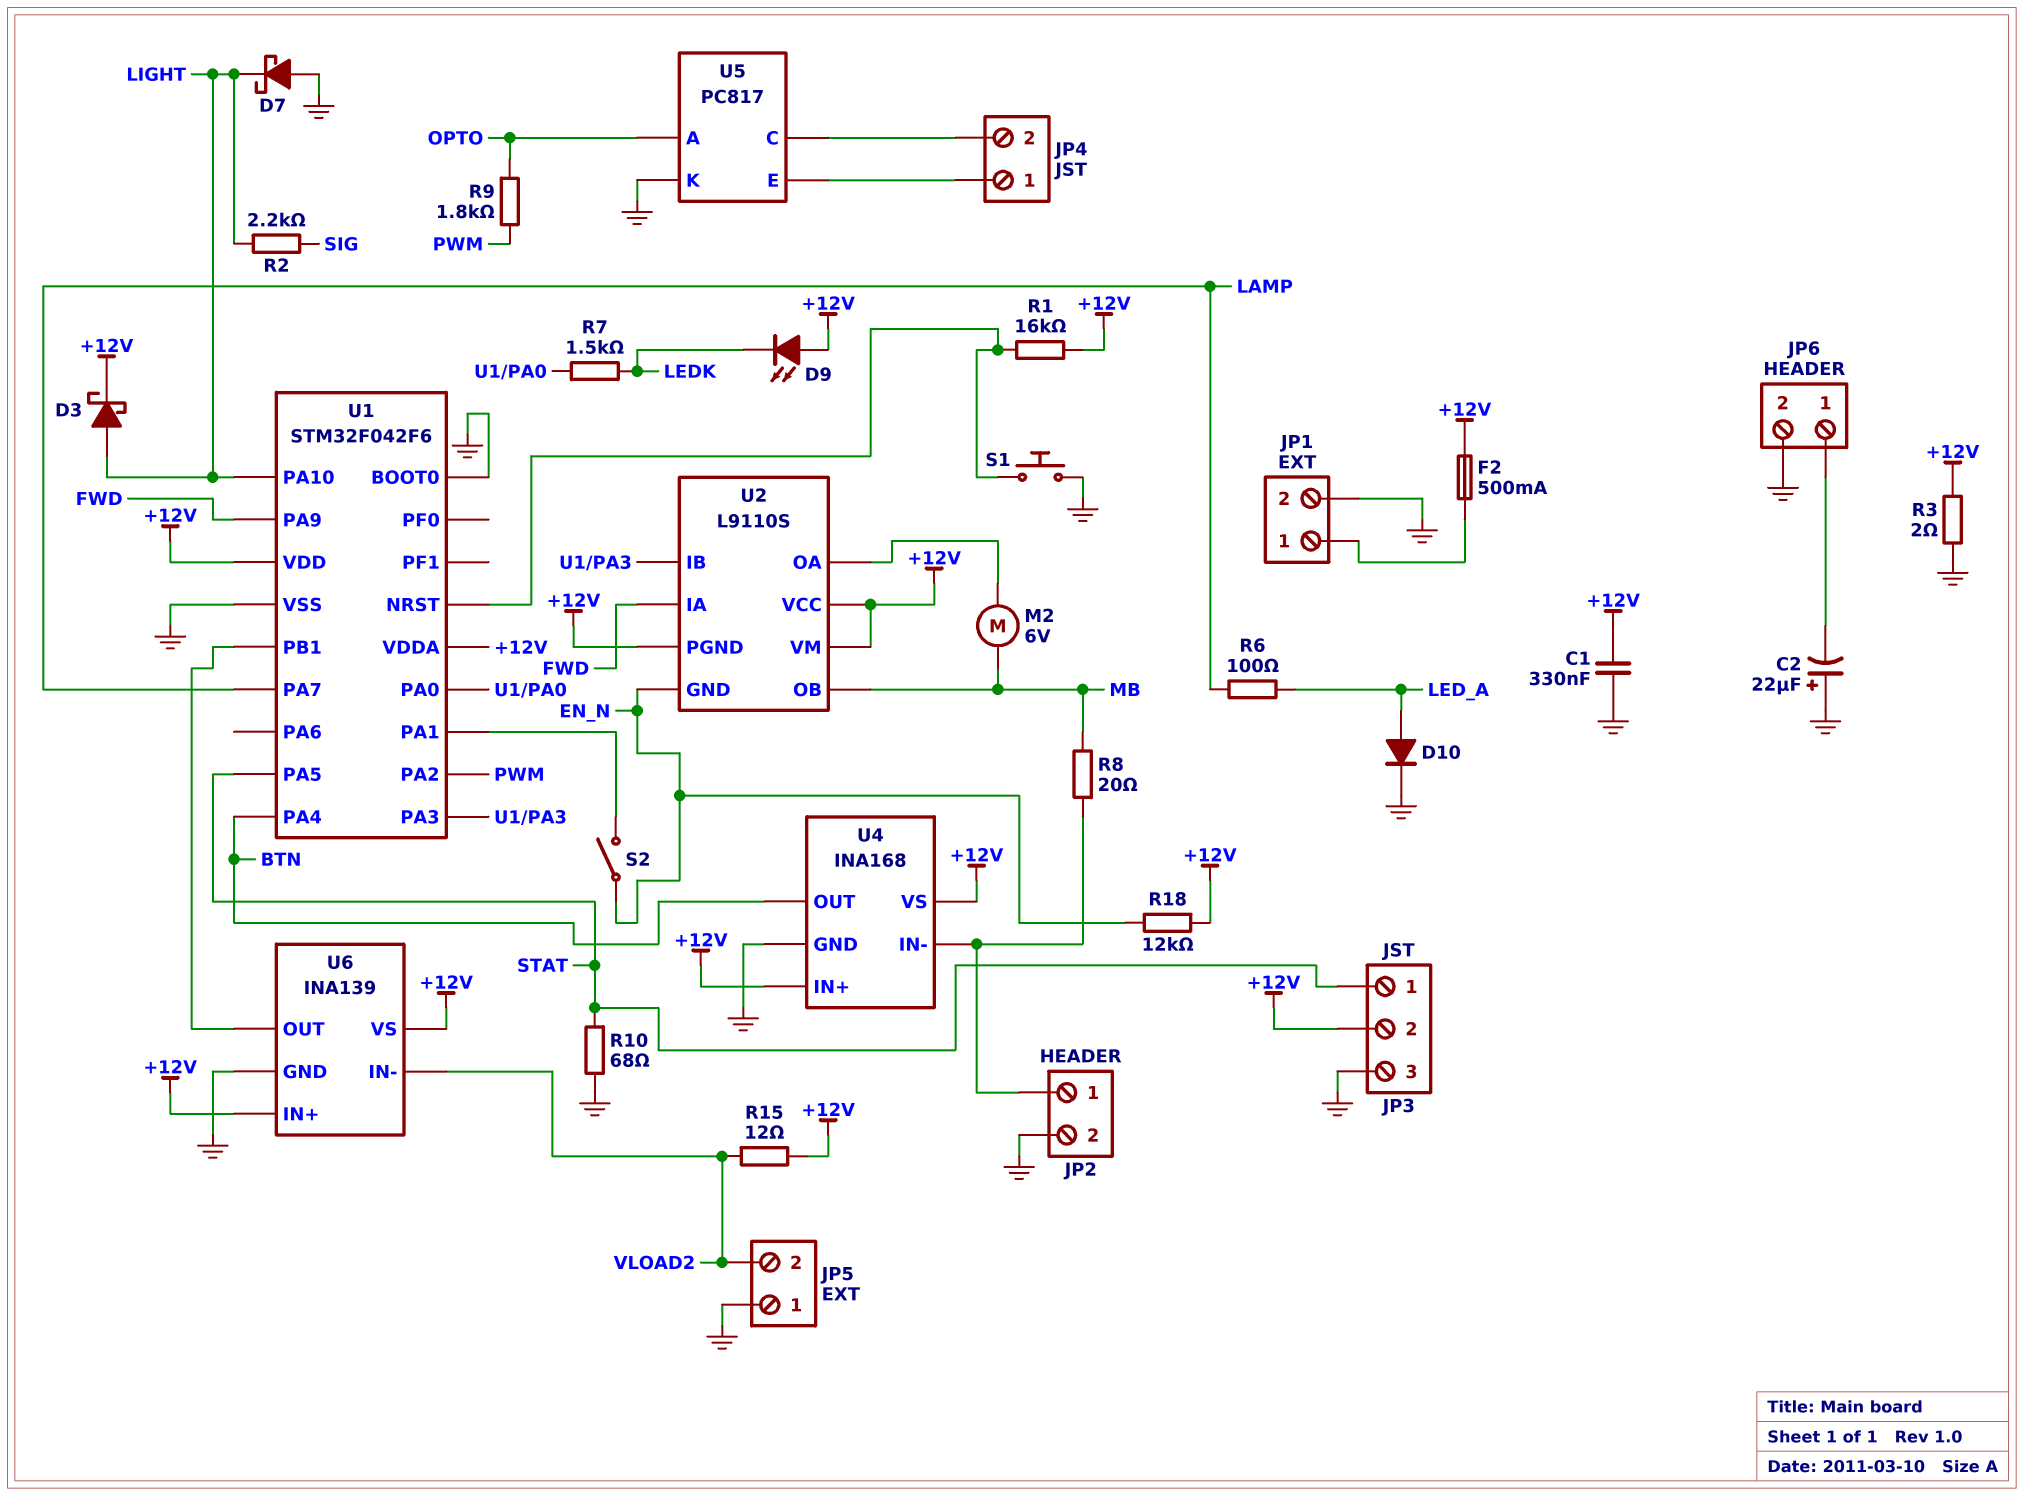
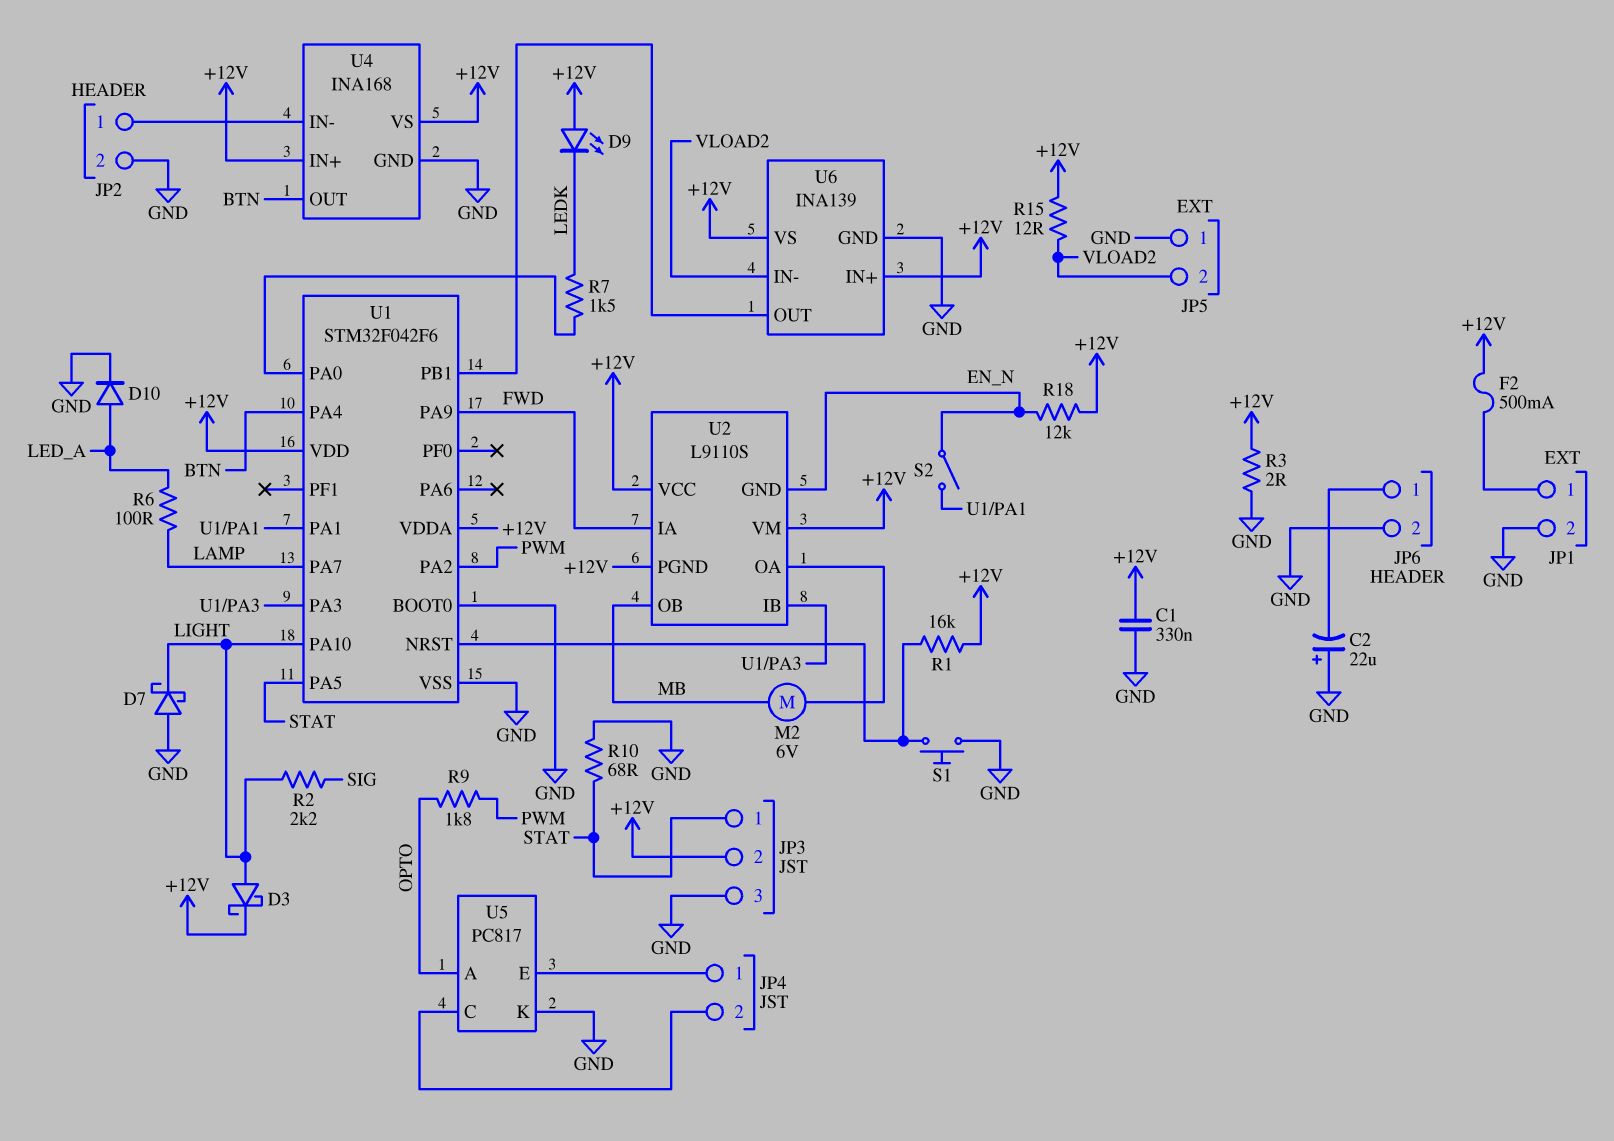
R8: 20 (JP2/1, MB) -> none

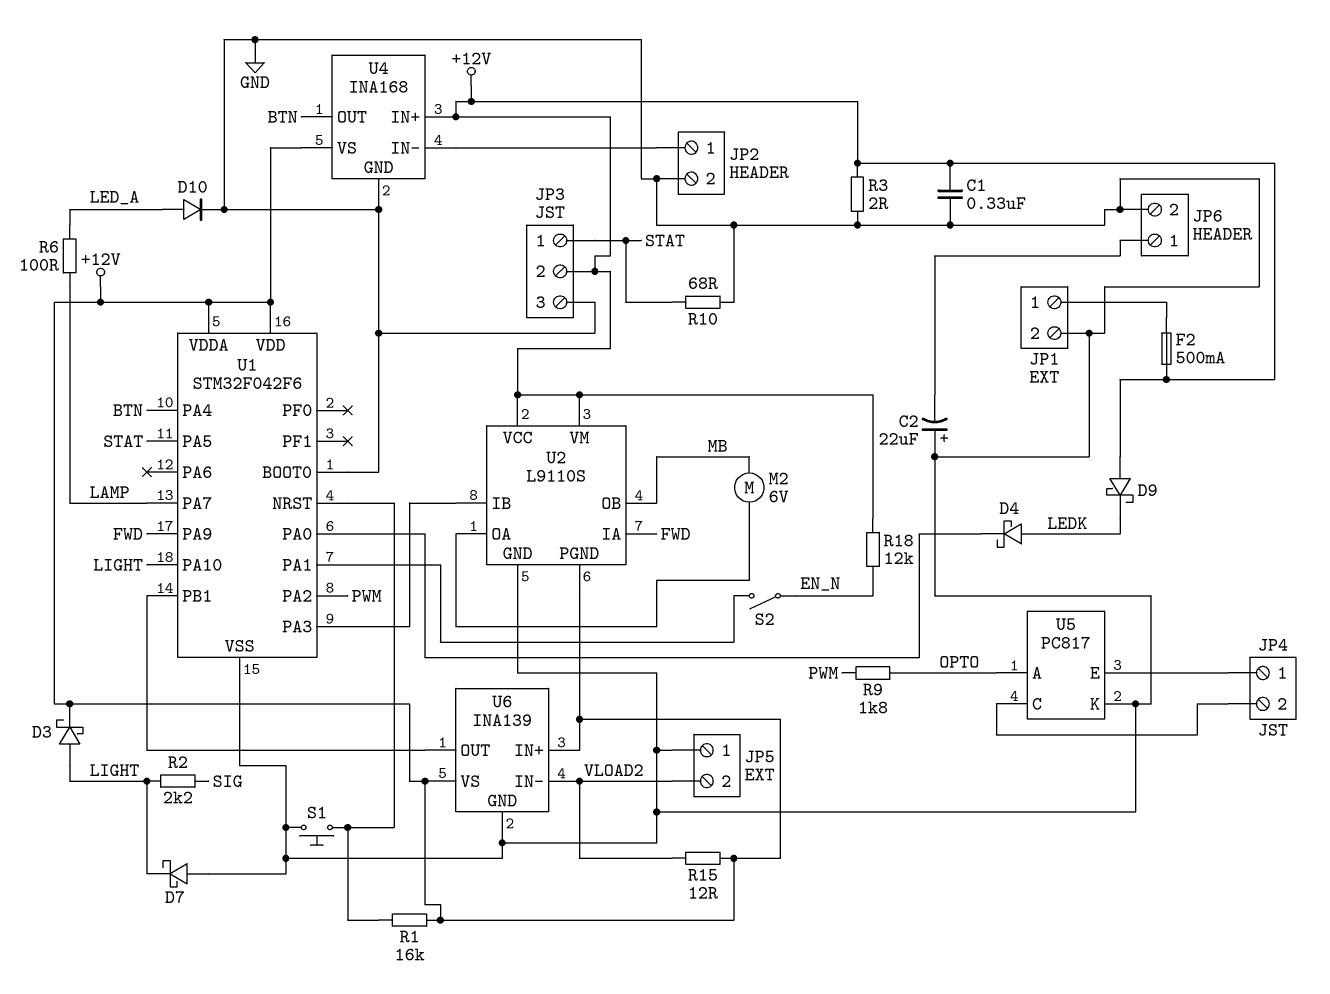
D4: none -> schottky (A LEDK, K U1/PA0)
D9: LED (A +12V, K LEDK) -> schottky (A +12V, K LEDK)
R7: 1.5k (LEDK, U1/PA0) -> none
U2 pin GND: EN_N -> GND

